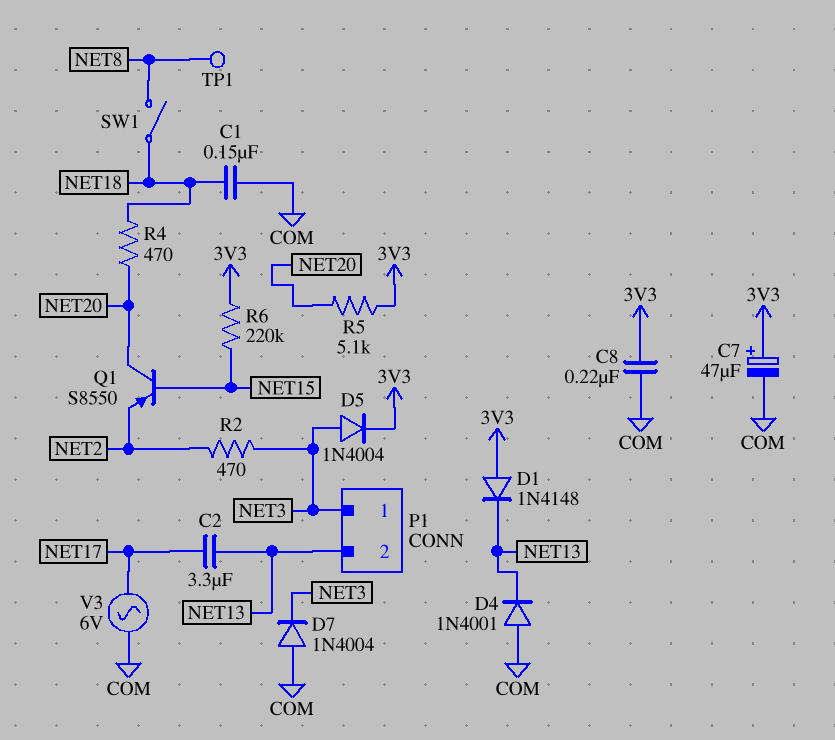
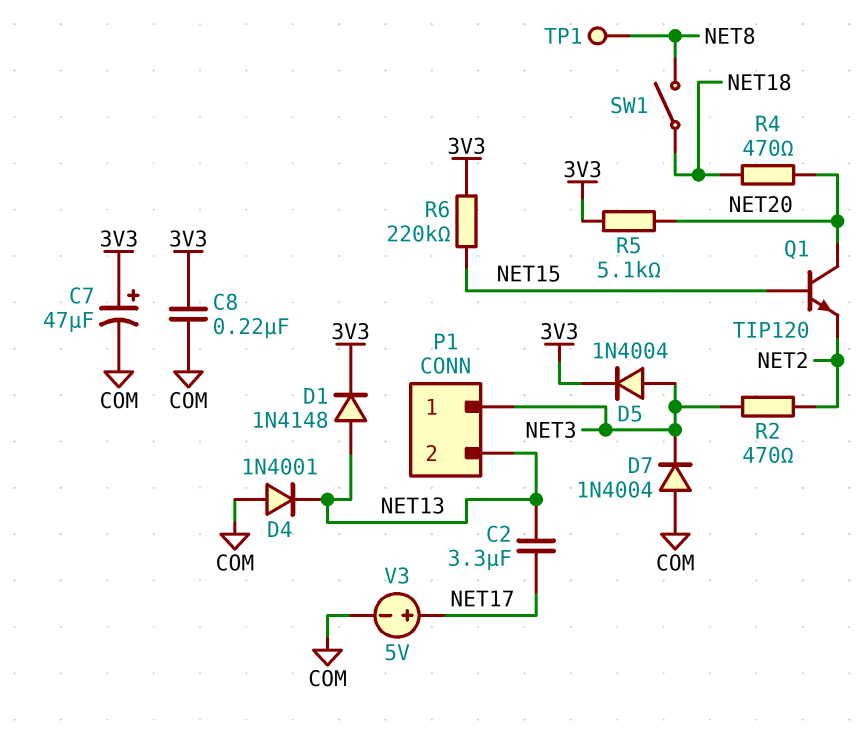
C1: 150nF (COM, NET18) -> none
D1: diode 1N4148 (A 3V3, K NET13) -> diode 1N4148 (A NET13, K 3V3)
Q1: PNP S8550 (B NET15, C NET20, E NET2) -> NPN TIP120 (B NET15, C NET20, E NET2)
V3: AC 6V (COM, NET17) -> 5V (plus NET17, minus COM)

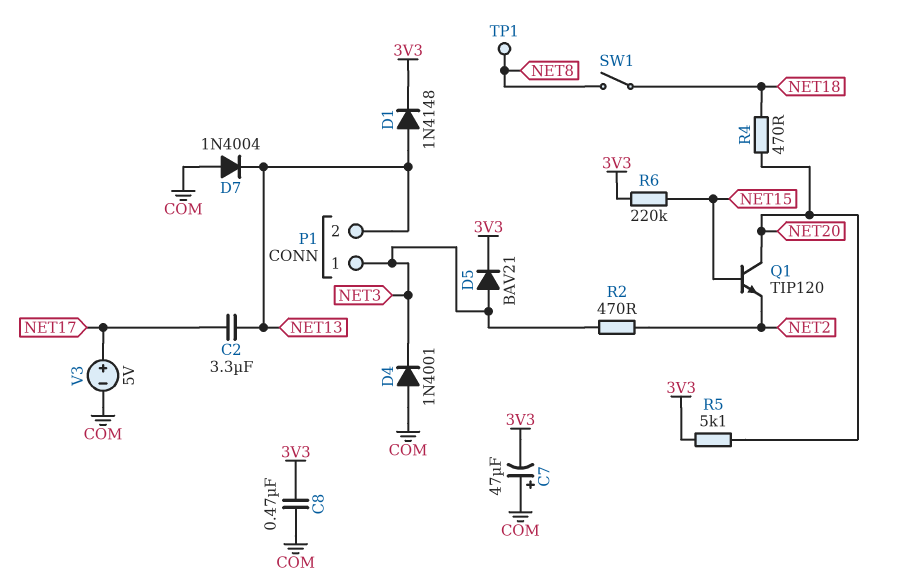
C7: 47uF (plus 3V3, minus COM) -> 47uF (plus COM, minus 3V3)
C8: 220nF (3V3, COM) -> 470nF (3V3, COM)
D4: diode 1N4001 (A COM, K NET13) -> diode 1N4001 (A COM, K NET3)
D5: diode 1N4004 (A NET3, K 3V3) -> diode BAV21 (A NET3, K 3V3)
D7: diode 1N4004 (A COM, K NET3) -> diode 1N4004 (A COM, K NET13)

